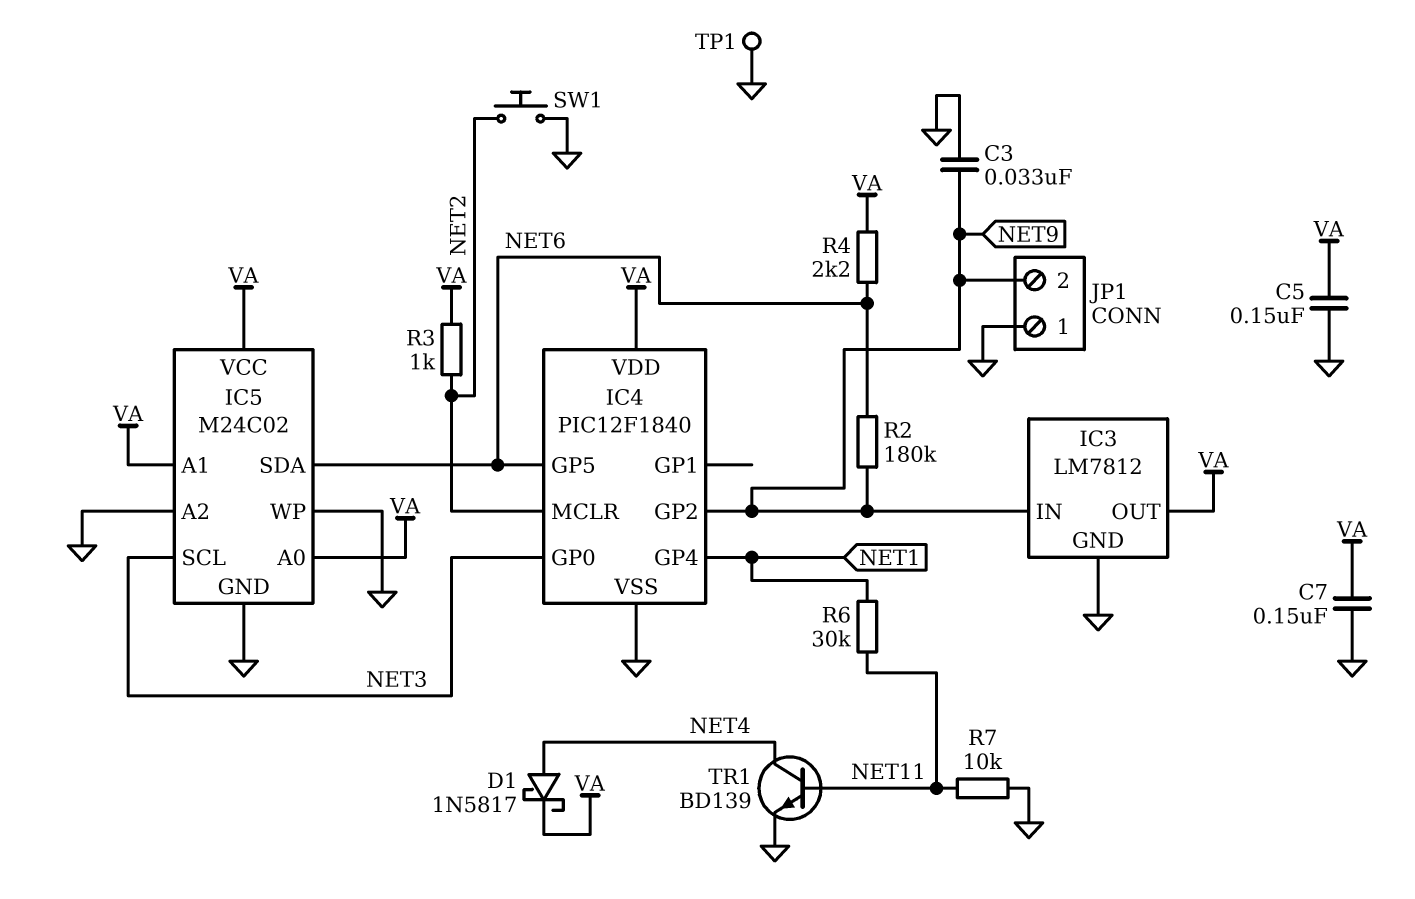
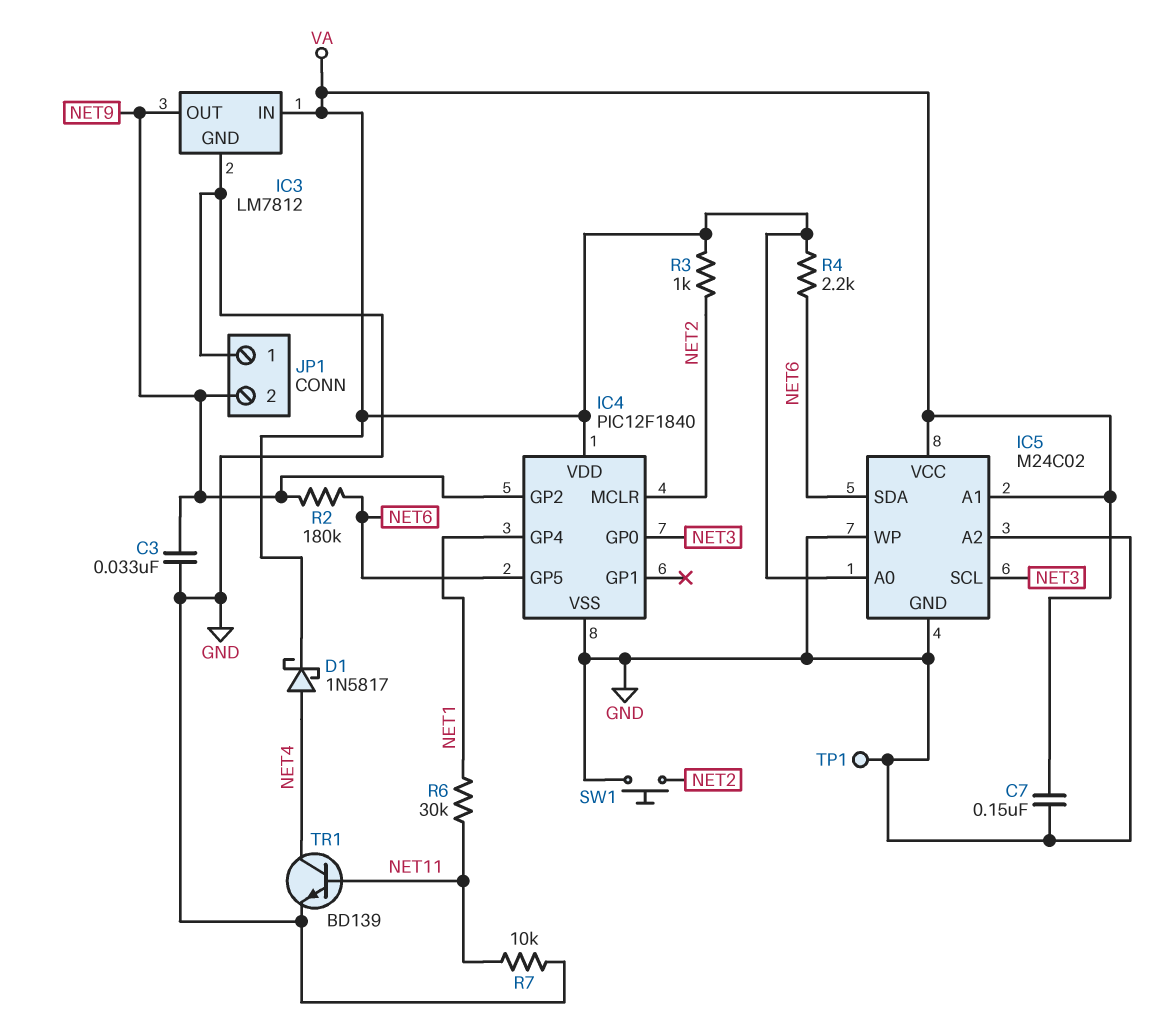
C5: 150nF (GND, VA) -> none
IC3 pin IN: NET9 -> VA
IC3 pin OUT: VA -> NET9

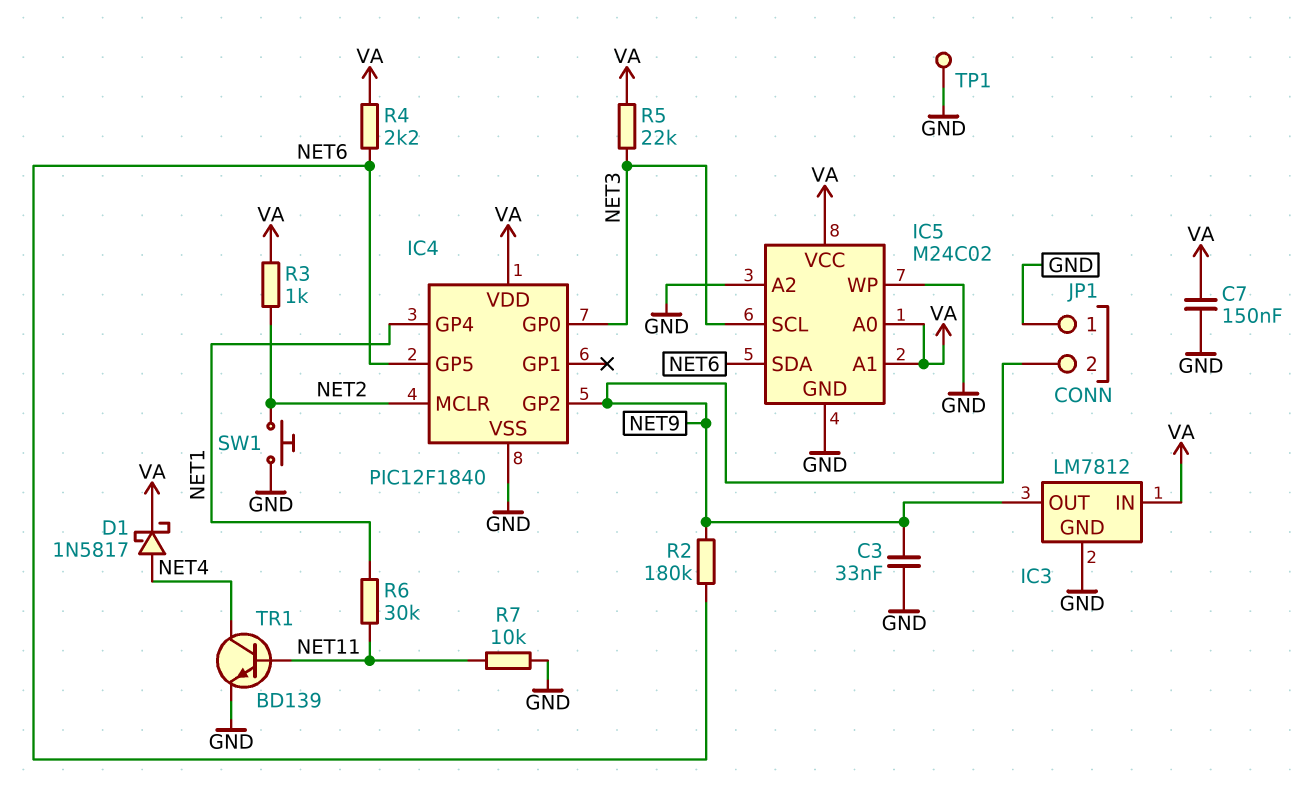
R5: none -> 22k (NET3, VA)

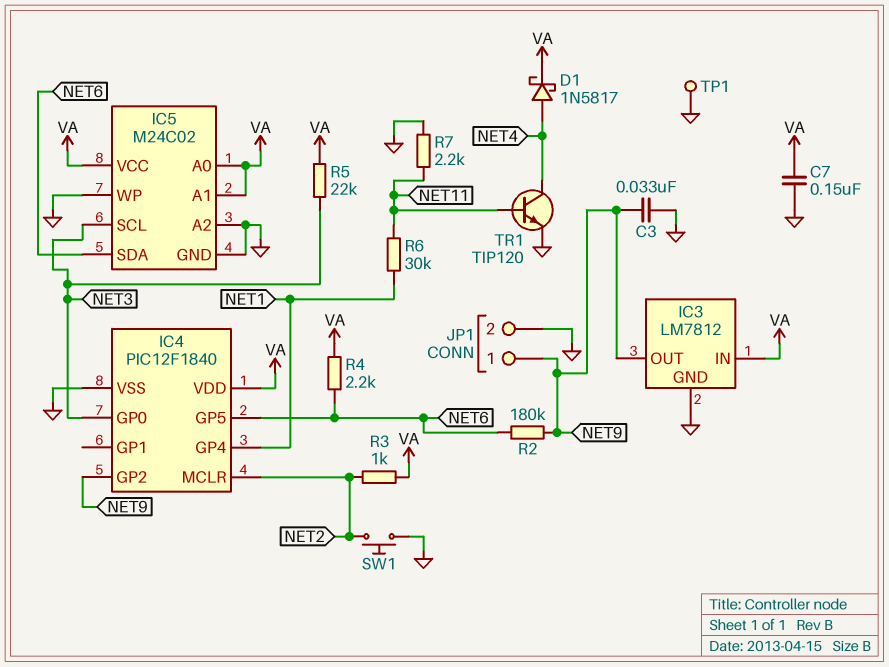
JP1 pin 1: GND -> NET9
JP1 pin 2: NET9 -> GND
R7: 10k (GND, NET11) -> 2.2k (GND, NET11)
TR1: NPN BD139 (B NET11, C NET4, E GND) -> NPN TIP120 (B NET11, C NET4, E GND)

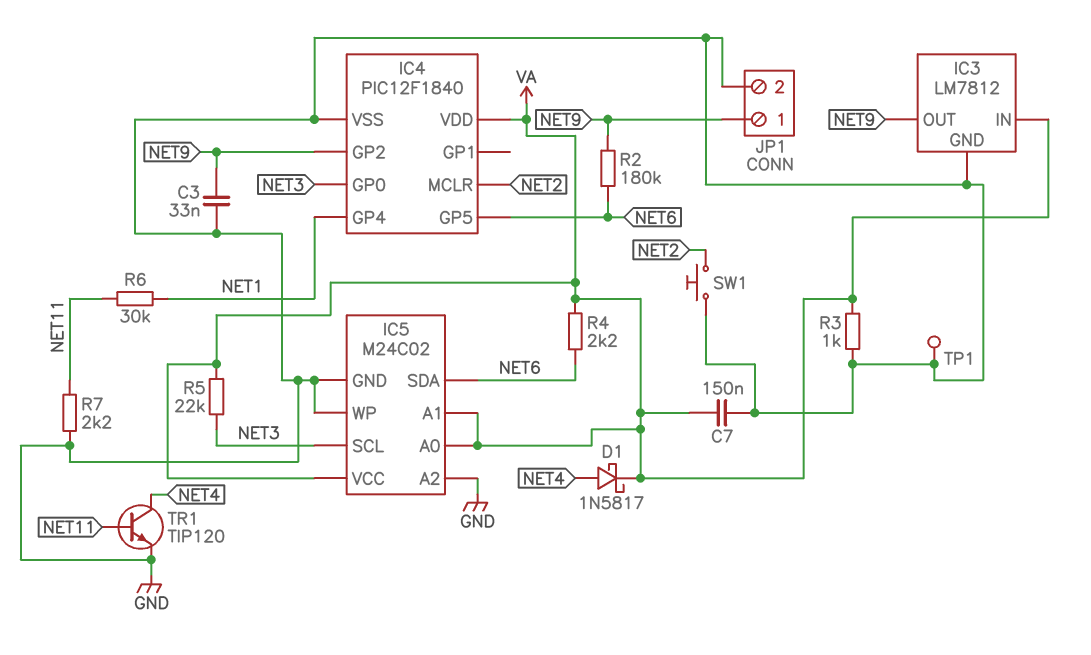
R3: 1k (NET2, VA) -> 1k (GND, VA)

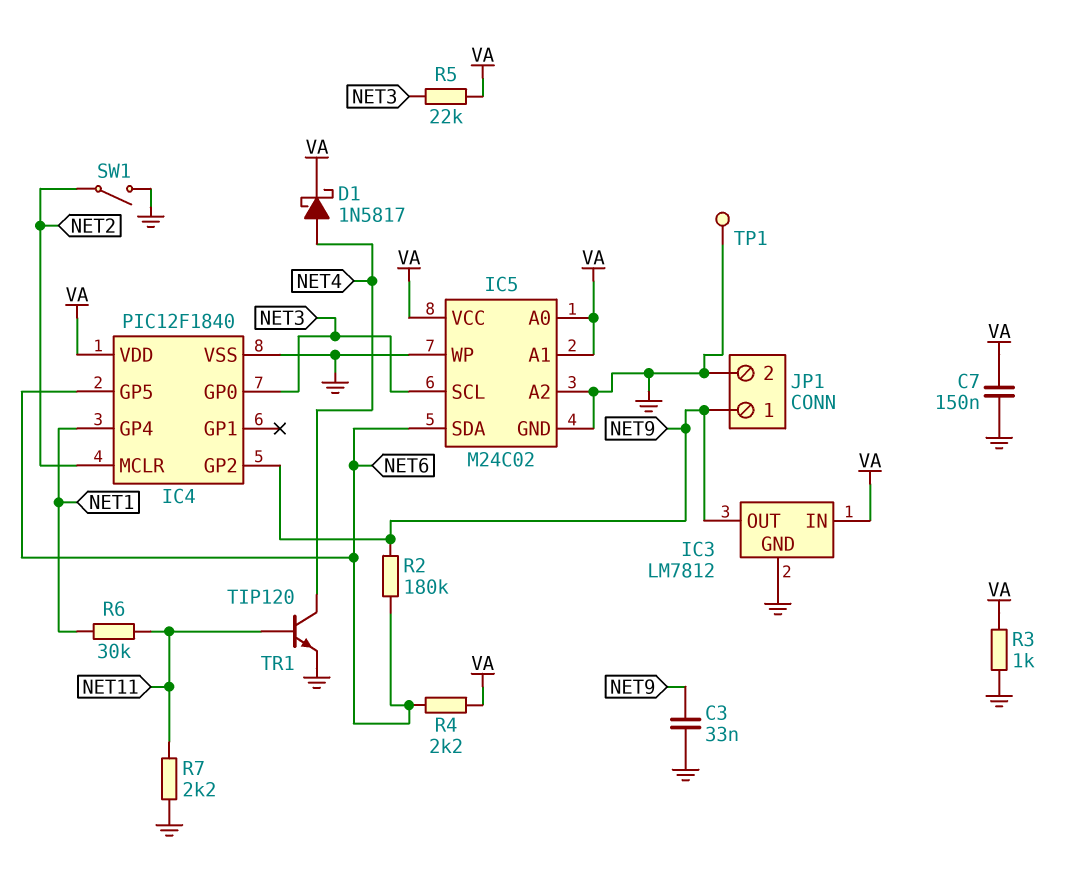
SW1: button (GND, NET2) -> switch (GND, NET2)

